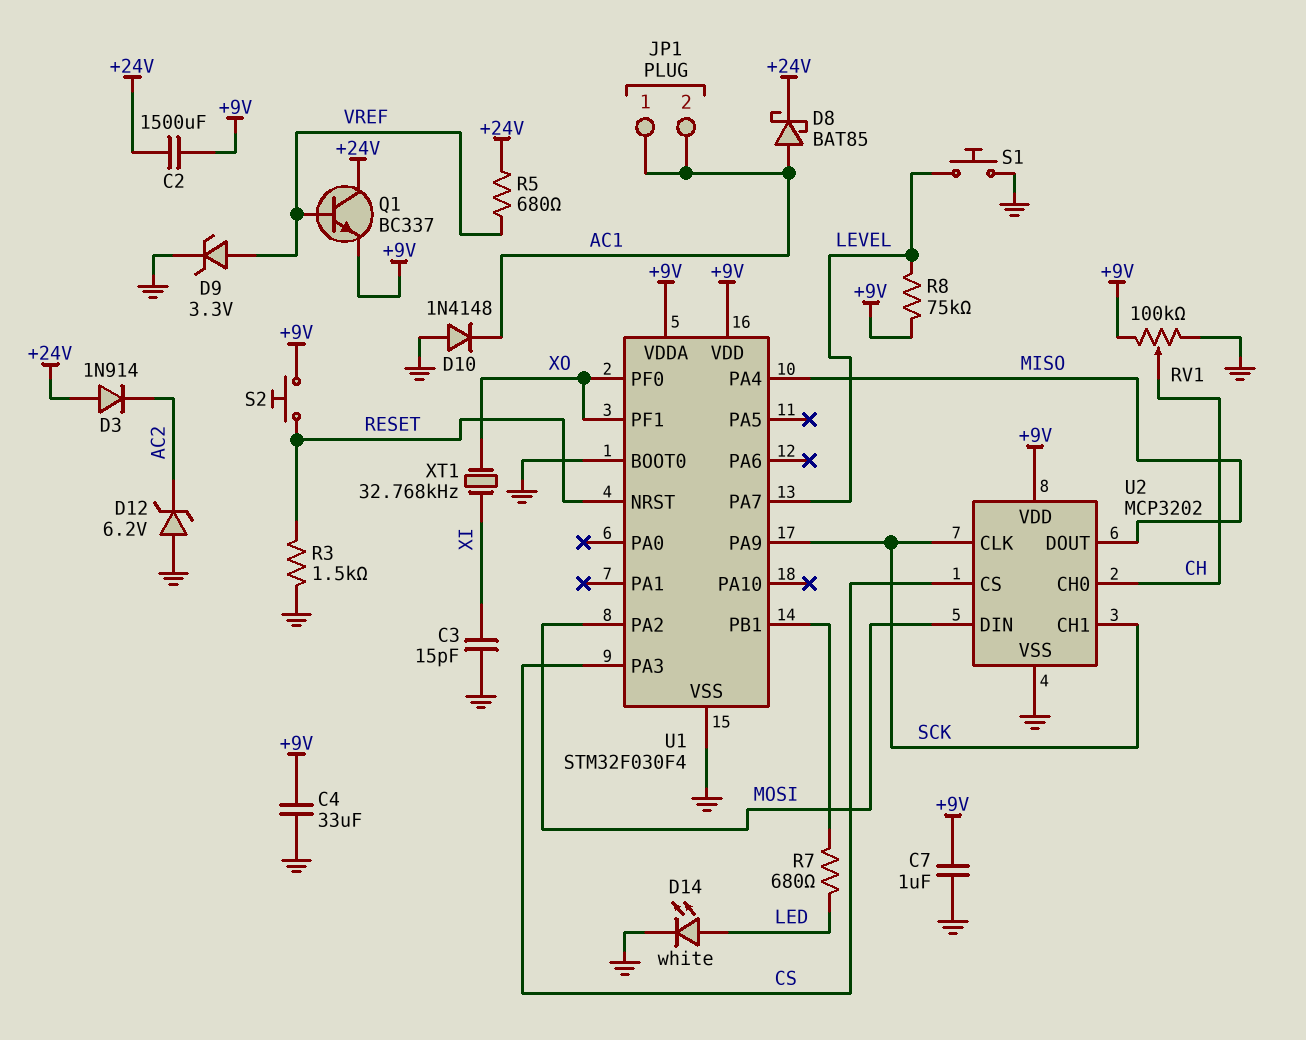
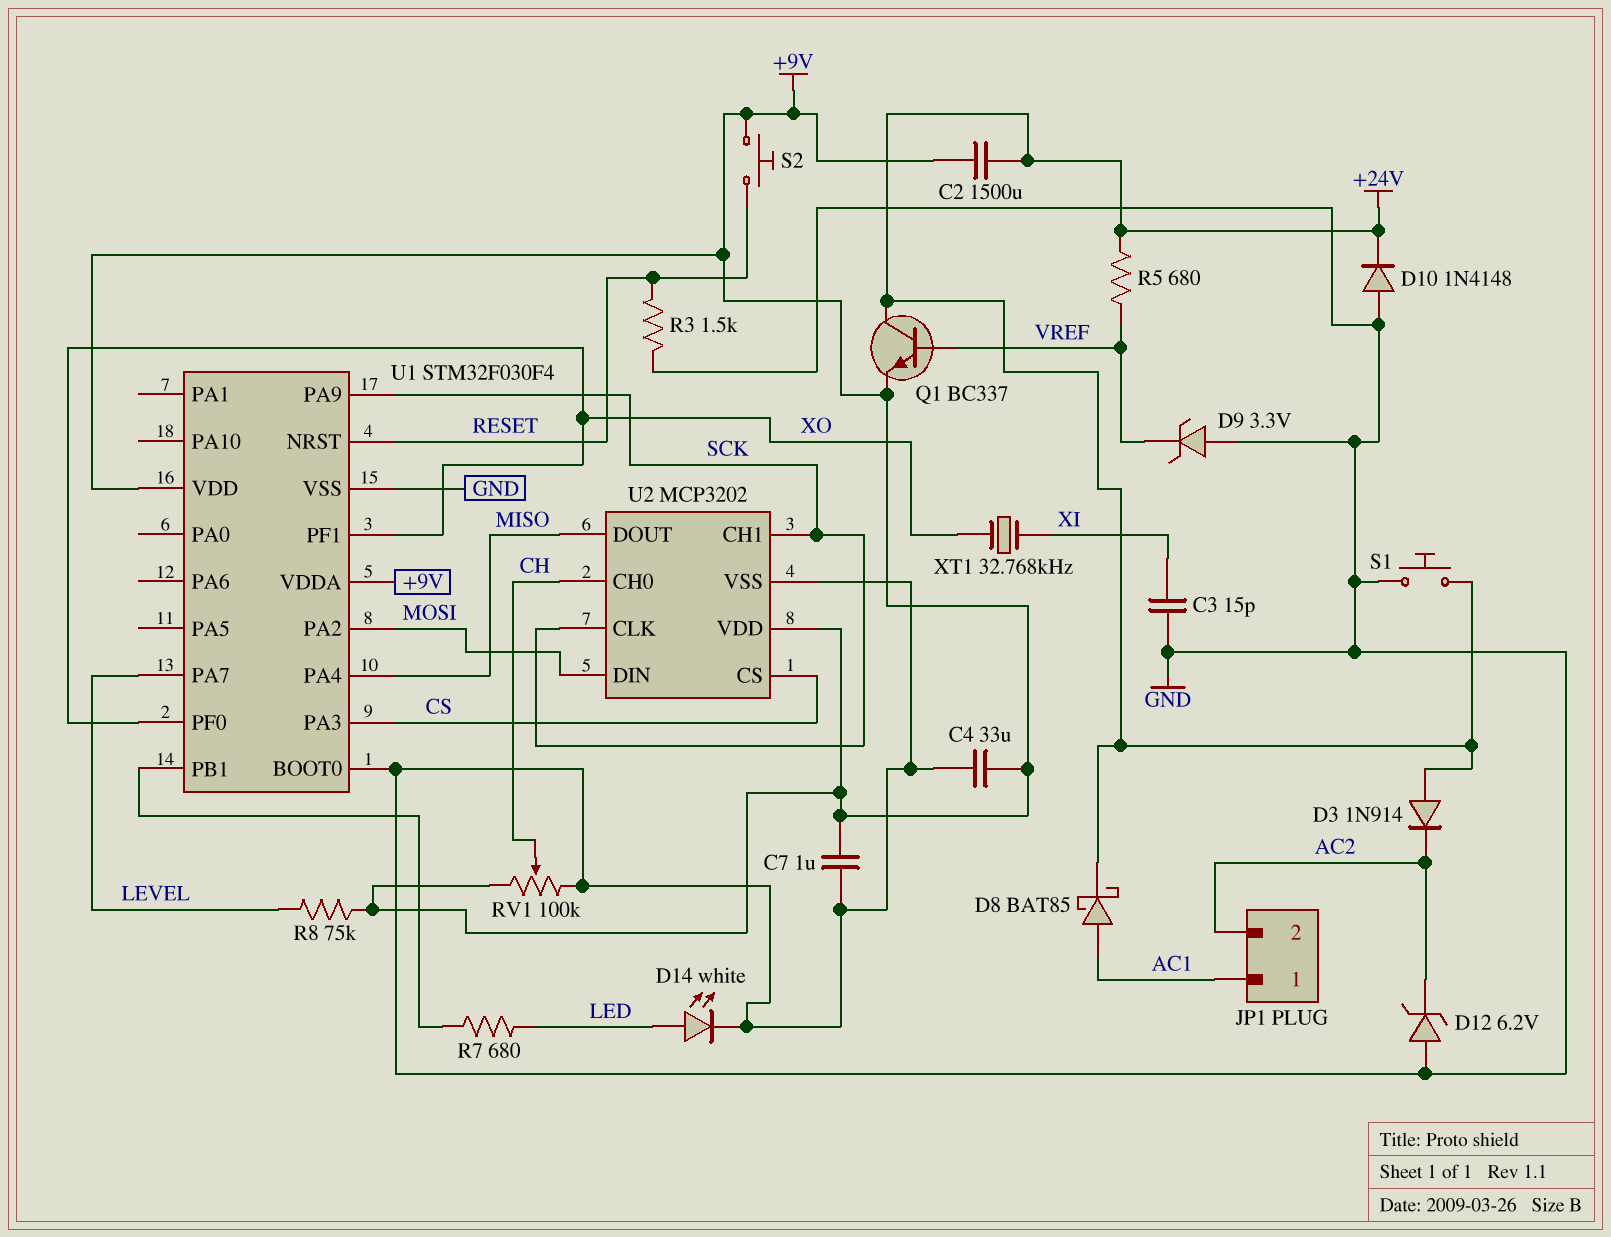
D9: zener 3.3V (A VREF, K GND) -> zener 3.3V (A GND, K VREF)
D10: diode 1N4148 (A GND, K AC1) -> diode 1N4148 (A GND, K +24V)
JP1 pin 2: AC1 -> AC2
S1: button (GND, LEVEL) -> button (+24V, GND)

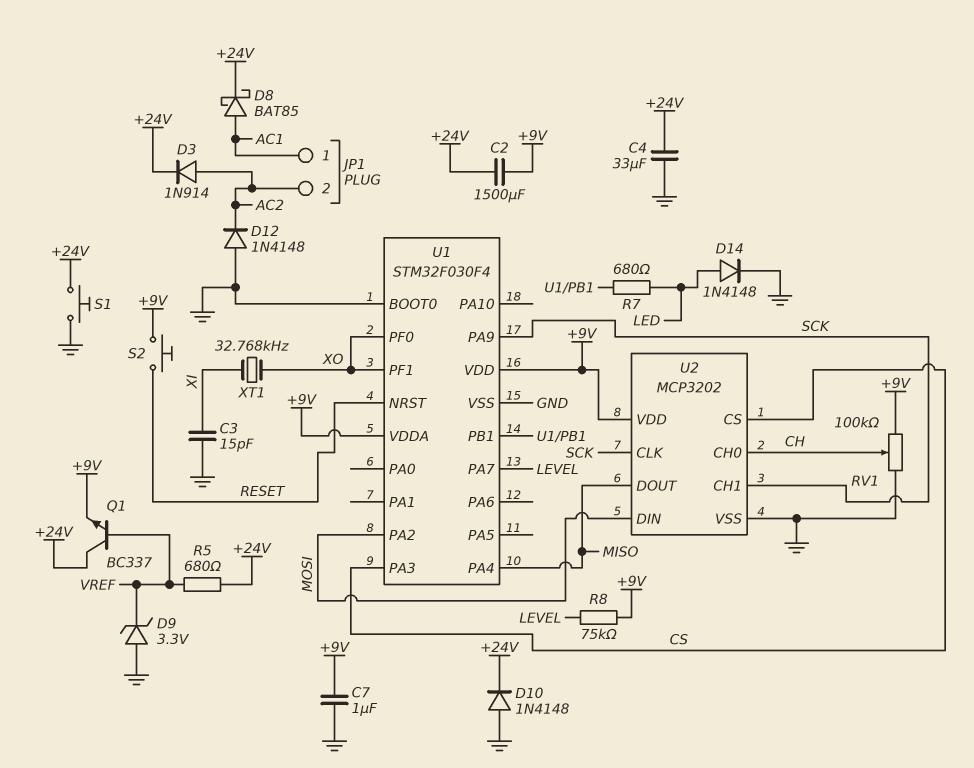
C4: 33uF (+9V, GND) -> 33uF (+24V, GND)
D3: diode 1N914 (A +24V, K AC2) -> diode 1N914 (A AC2, K +24V)
D12: zener 6.2V (A GND, K AC2) -> diode 1N4148 (A GND, K AC2)
D14: LED white (A LED, K GND) -> diode 1N4148 (A LED, K GND)
R3: 1.5k (GND, RESET) -> none

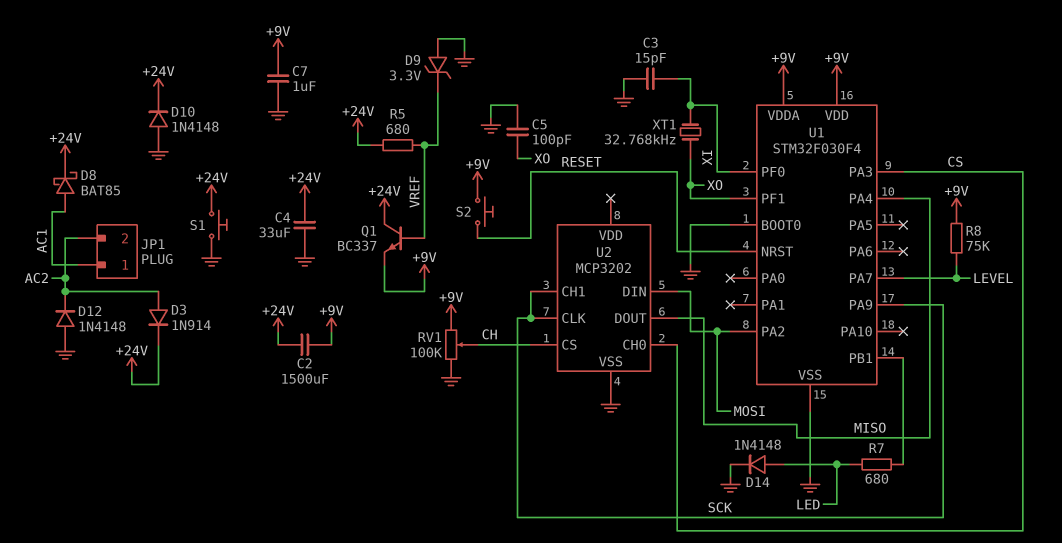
C5: none -> 100pF (GND, XO)
U1 pin PF0: XO -> XI
U2 pin CH0: CH -> CS
U2 pin CS: CS -> CH
U2 pin VDD: +9V -> none

